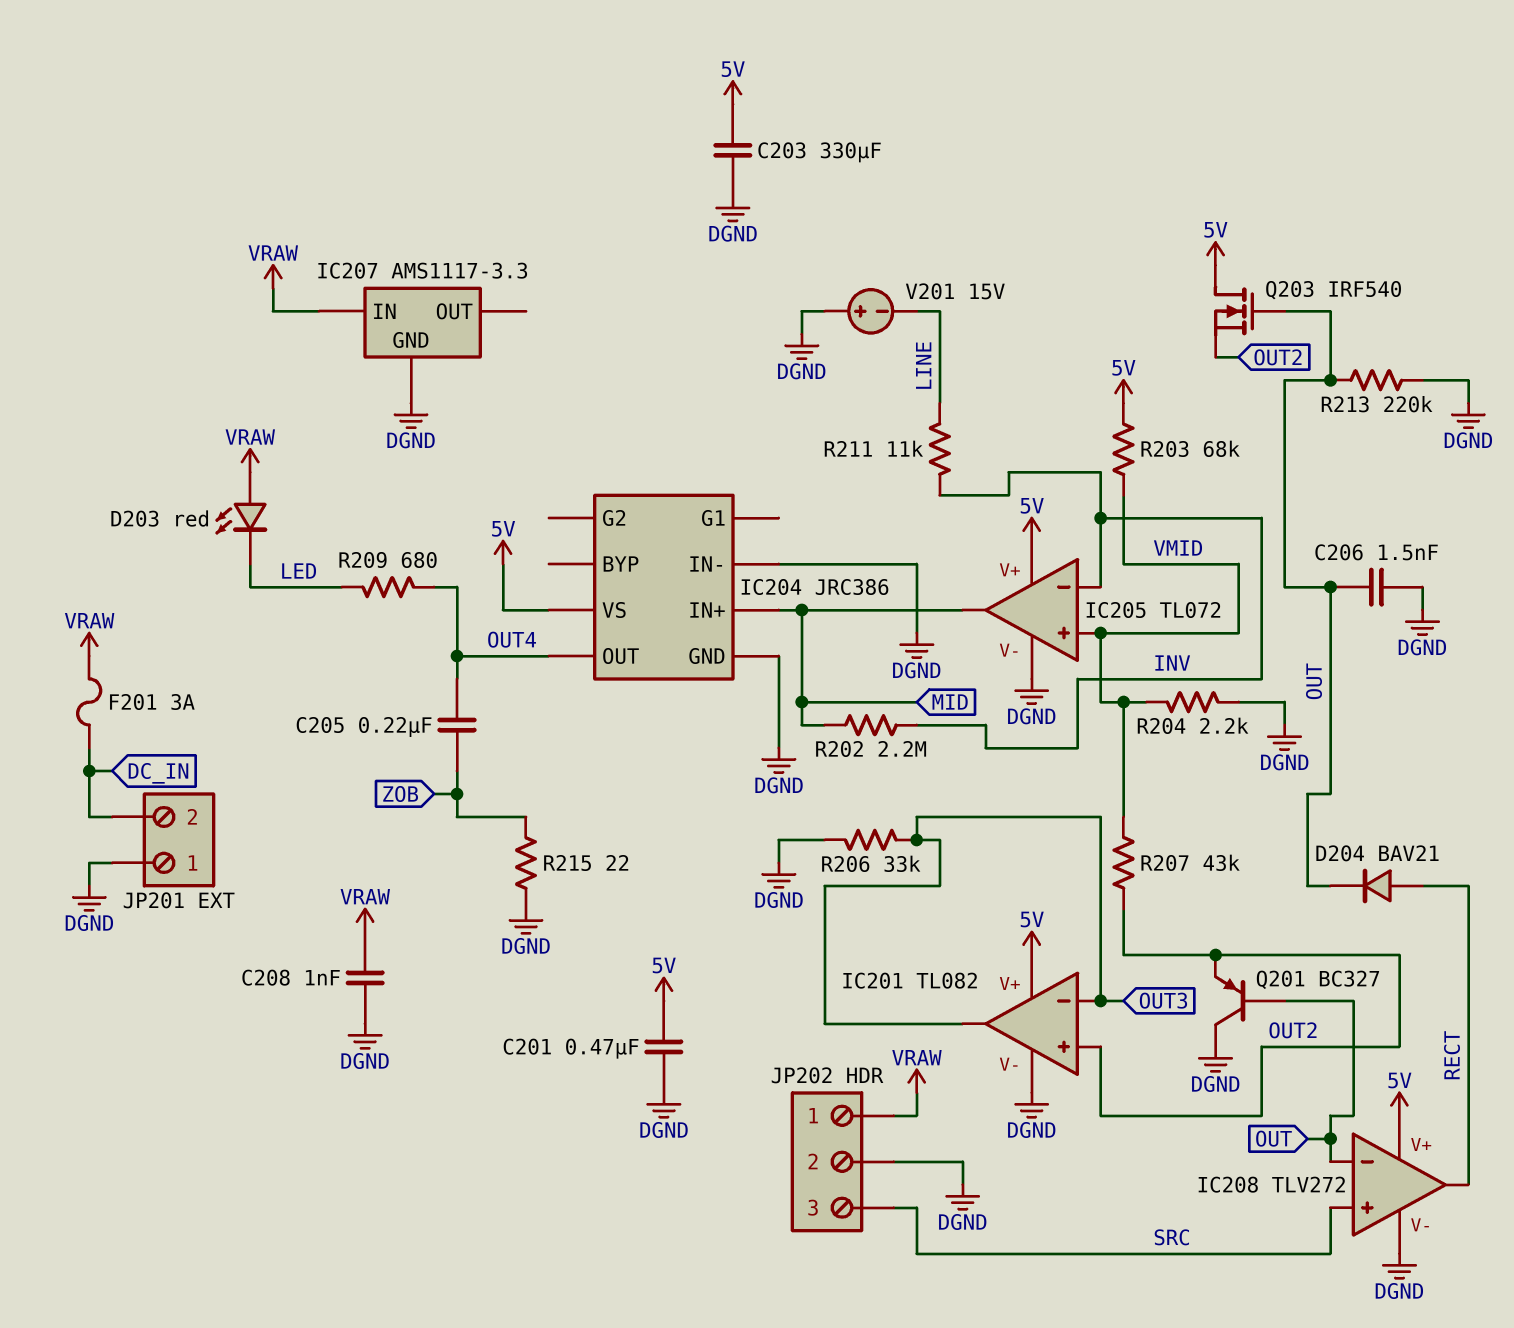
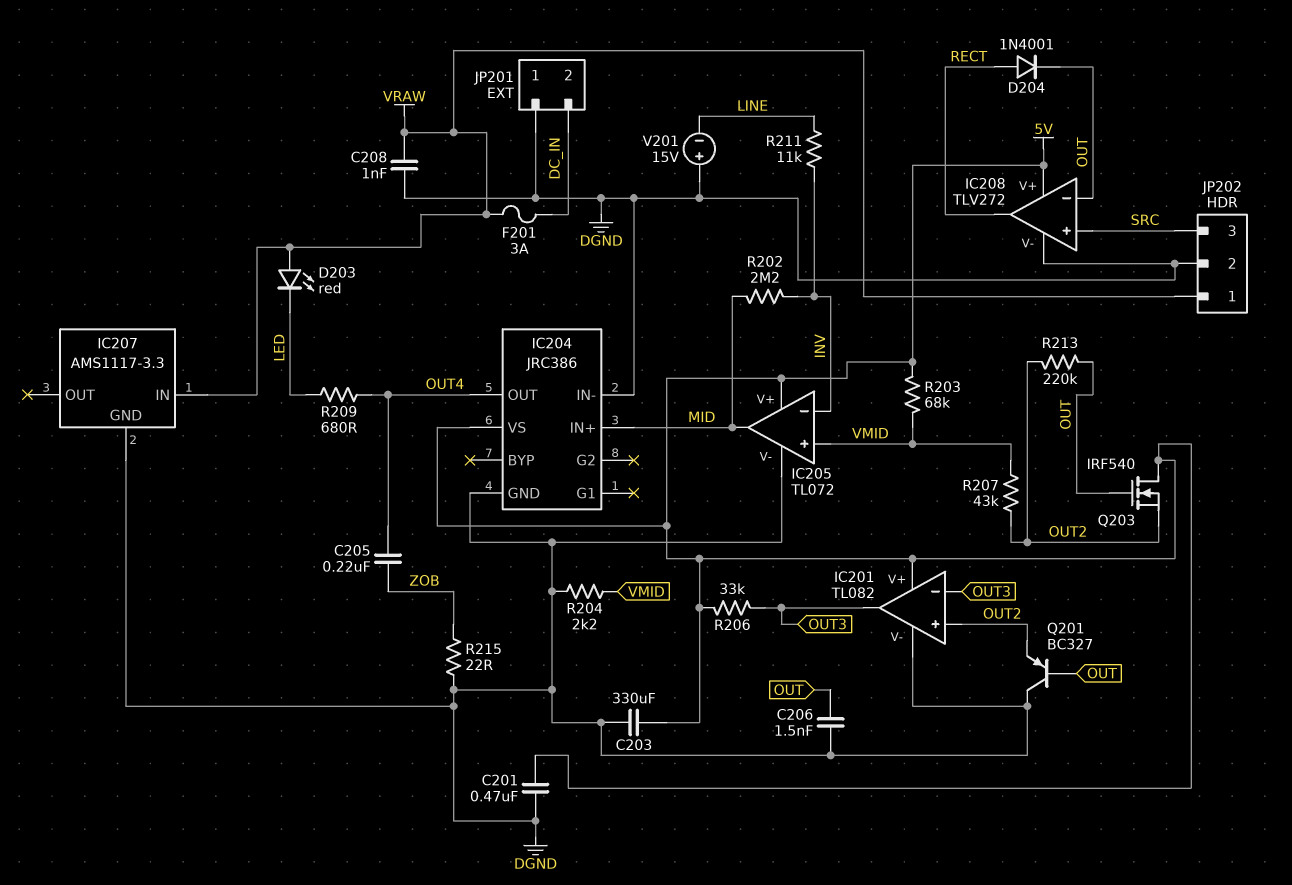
D204: diode BAV21 (A RECT, K OUT) -> diode 1N4001 (A RECT, K OUT)
R206: 33k (DGND, OUT3) -> 33k (5V, OUT3)
R213: 220k (DGND, OUT) -> 220k (OUT, OUT2)

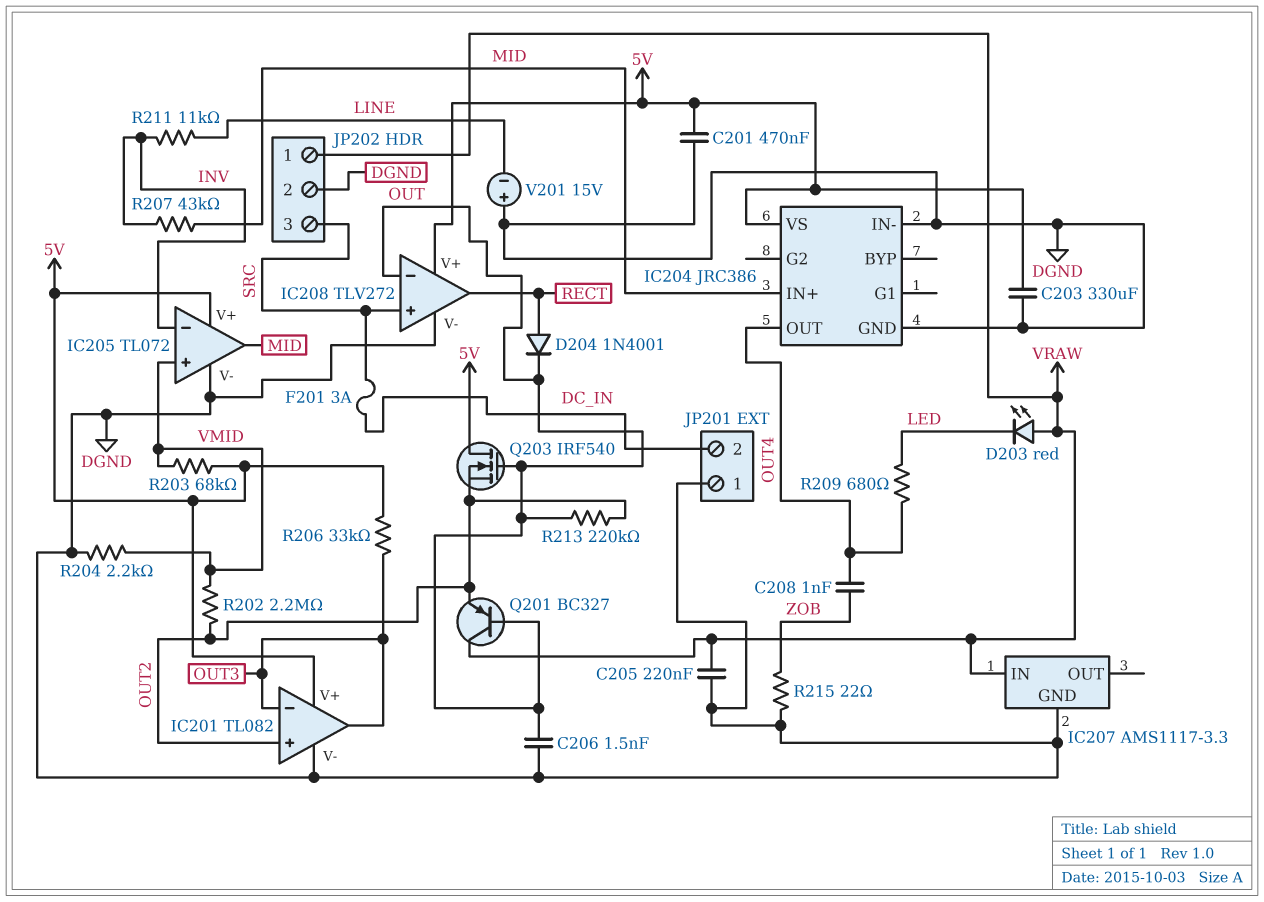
C205: 220nF (OUT4, ZOB) -> 220nF (DGND, VRAW)
C208: 1nF (DGND, VRAW) -> 1nF (OUT4, ZOB)
F201: 3A (DC_IN, VRAW) -> 3A (DC_IN, SRC)
Q201: PNP BC327 (B OUT, C DGND, E OUT2) -> PNP BC327 (B OUT, C VRAW, E OUT2)
R202: 2.2M (INV, MID) -> 2.2M (OUT2, VMID)
R207: 43k (OUT2, VMID) -> 43k (INV, MID)

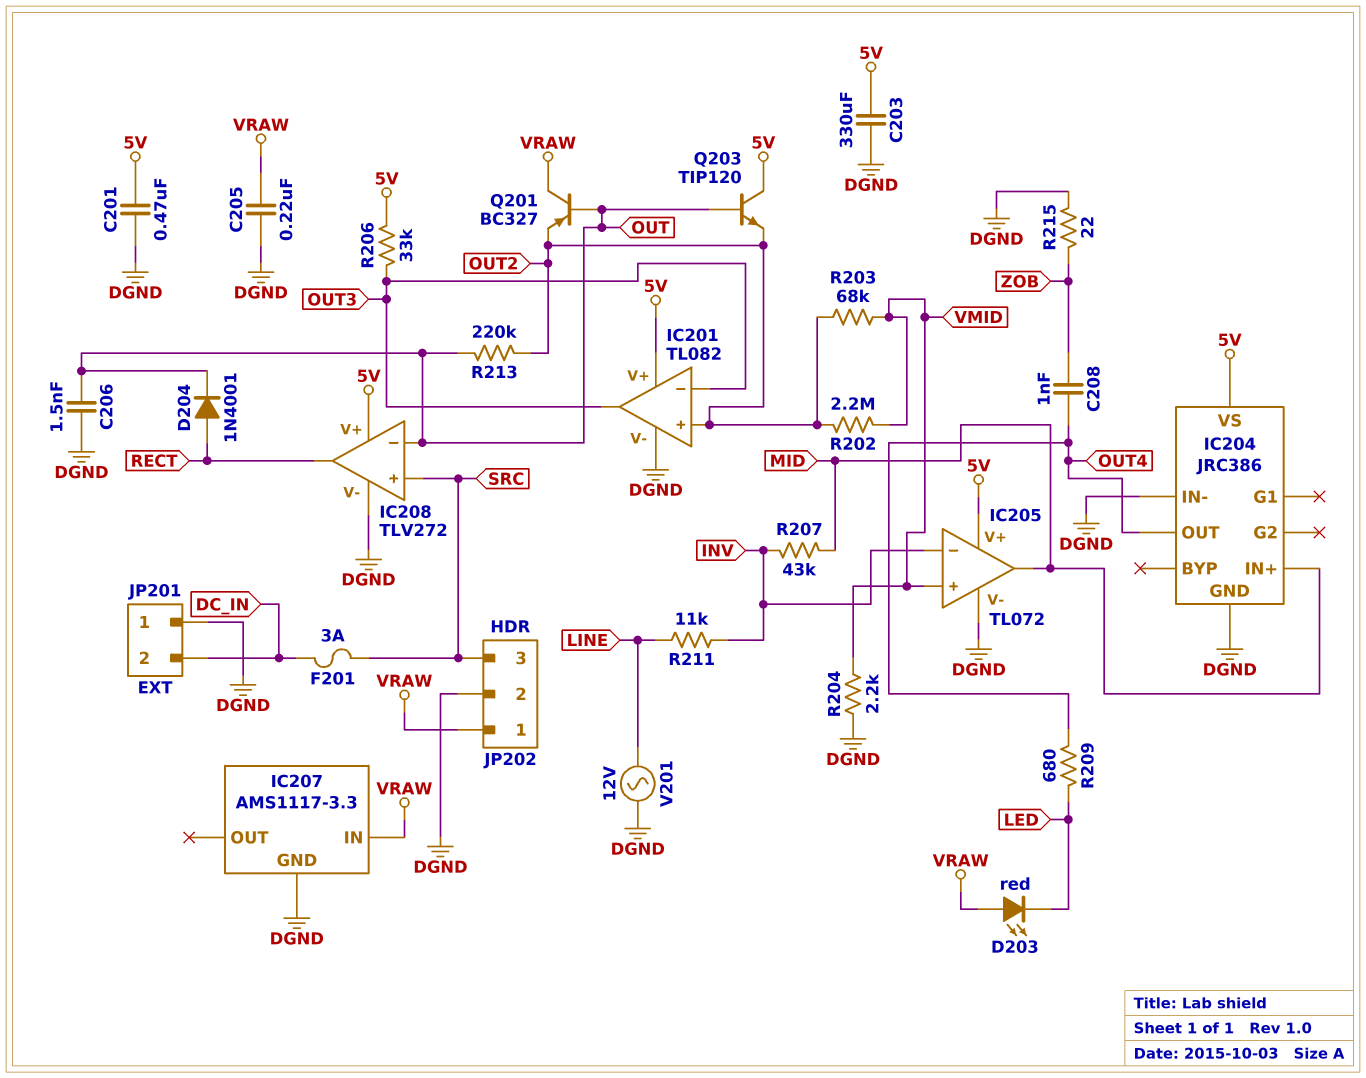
Q203: NMOS IRF540 (G OUT, D 5V, S OUT2) -> NPN TIP120 (B OUT, C 5V, E OUT2)
R203: 68k (5V, VMID) -> 68k (OUT2, VMID)
V201: 15V (plus DGND, minus LINE) -> AC 12V (DGND, LINE)

